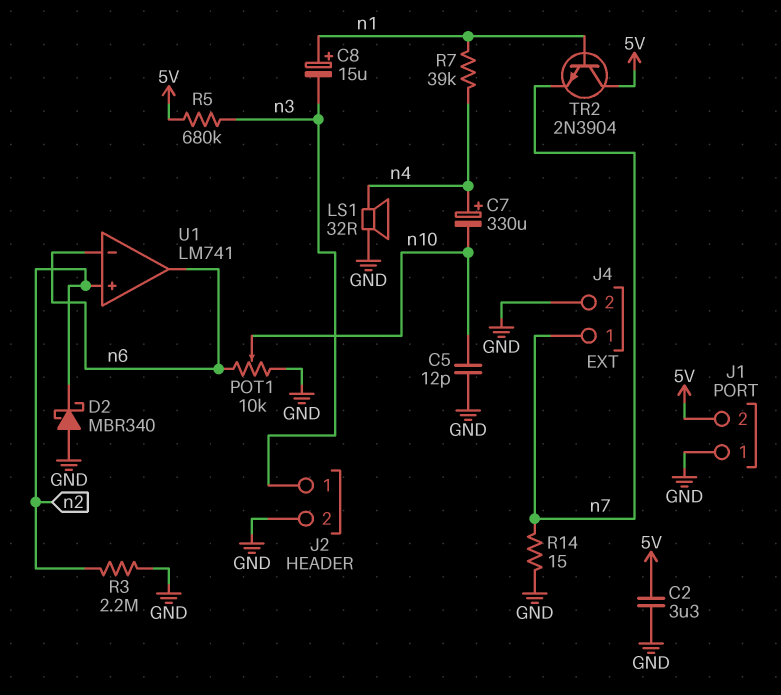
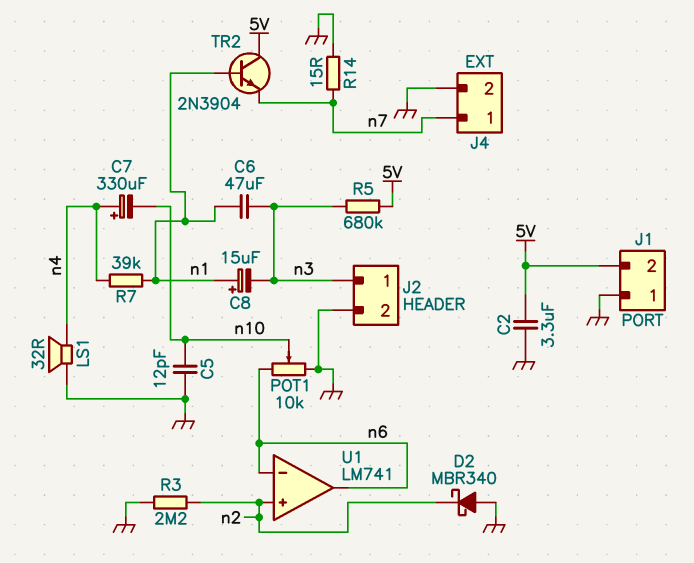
C6: none -> 47uF (n1, n3)

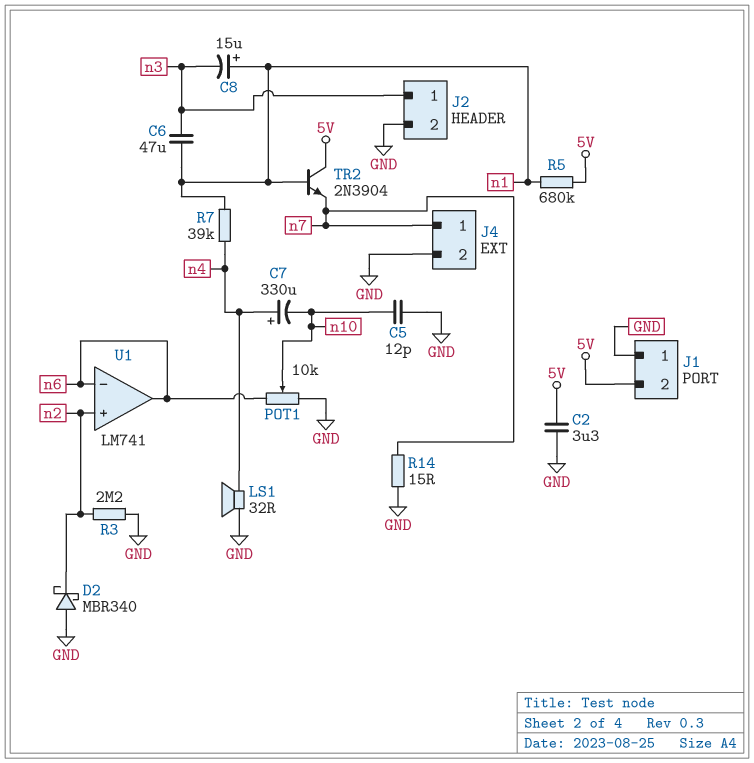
R5: 680k (5V, n3) -> 680k (5V, n1)

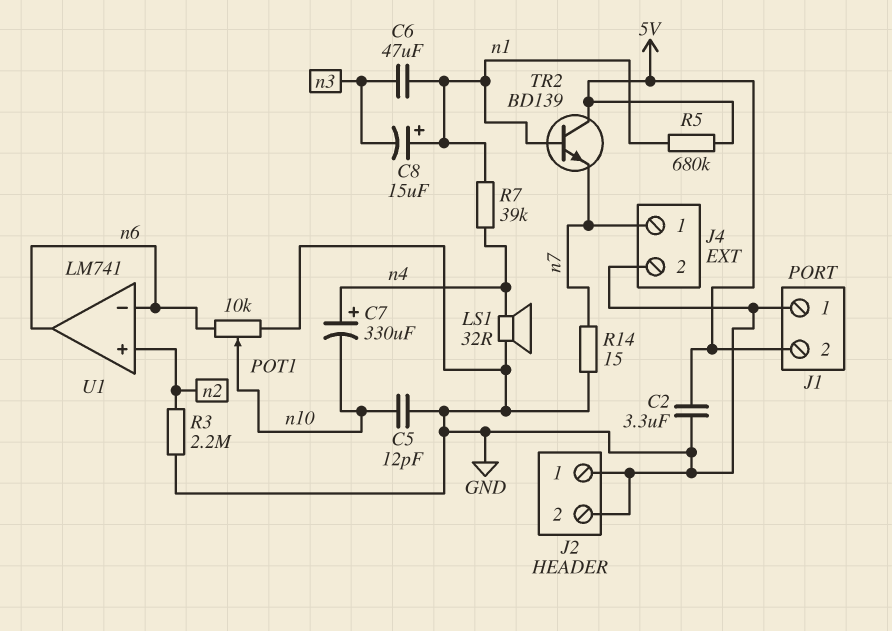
D2: schottky MBR340 (A GND, K n2) -> none
J2 pin 1: n3 -> GND
TR2: NPN 2N3904 (B n1, C 5V, E n7) -> NPN BD139 (B n1, C 5V, E n7)

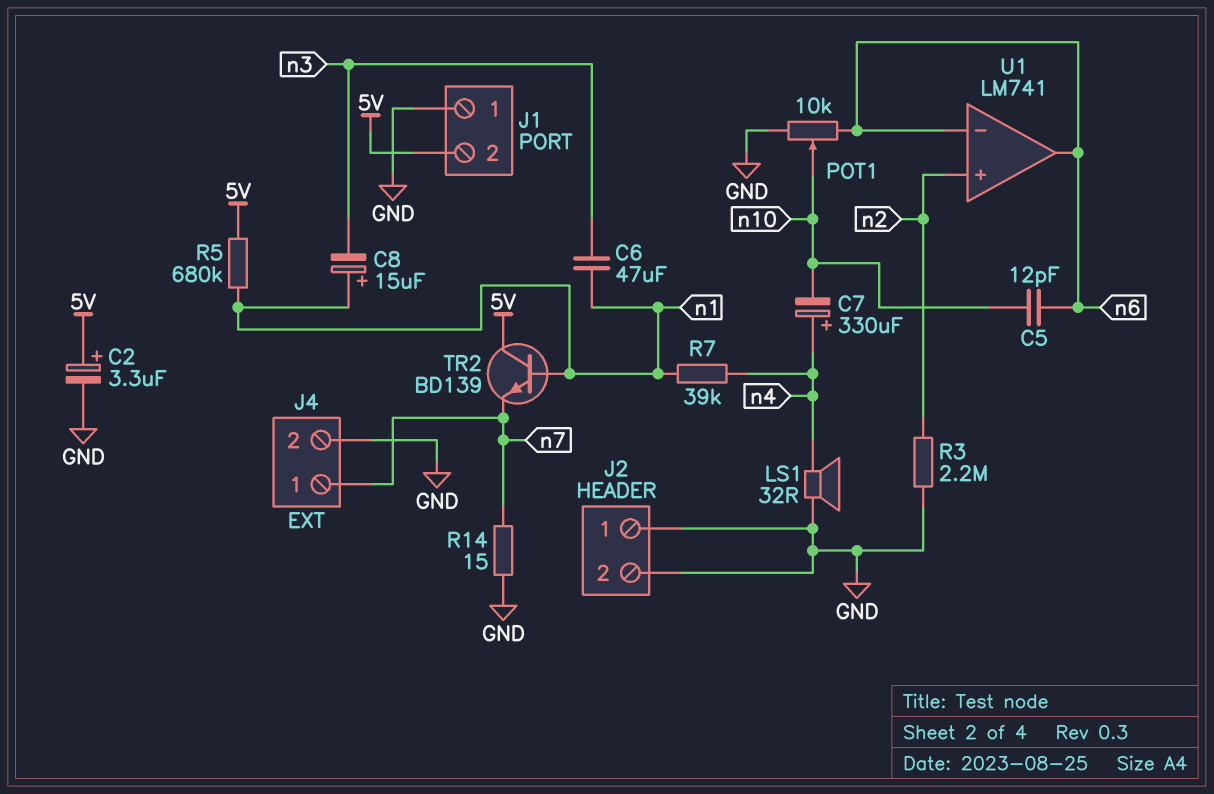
C2: 3.3uF (5V, GND) -> 3.3uF (plus 5V, minus GND)
C5: 12pF (GND, n10) -> 12pF (n6, n10)

